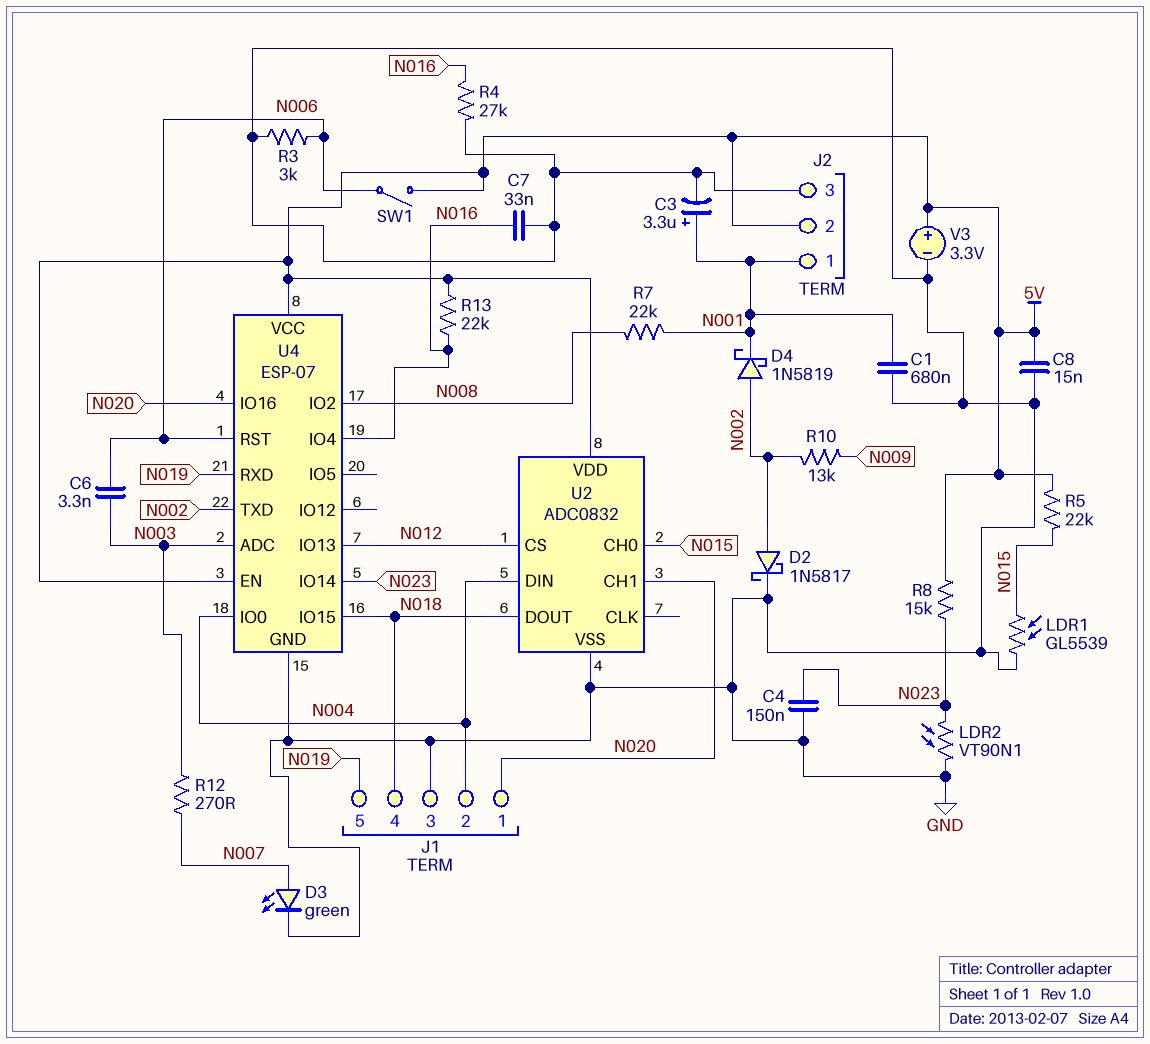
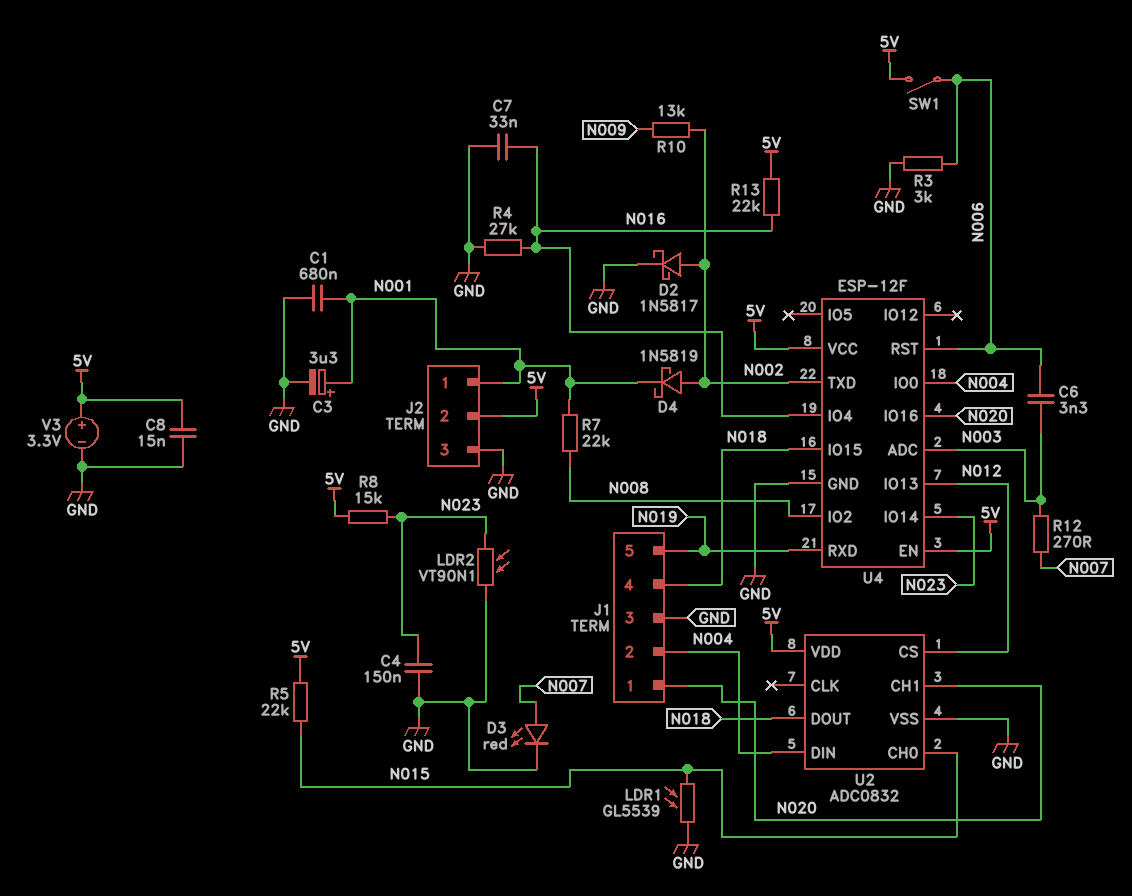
D3: LED green (A N007, K GND) -> LED red (A N007, K GND)
U4: ESP-07 -> ESP-12F

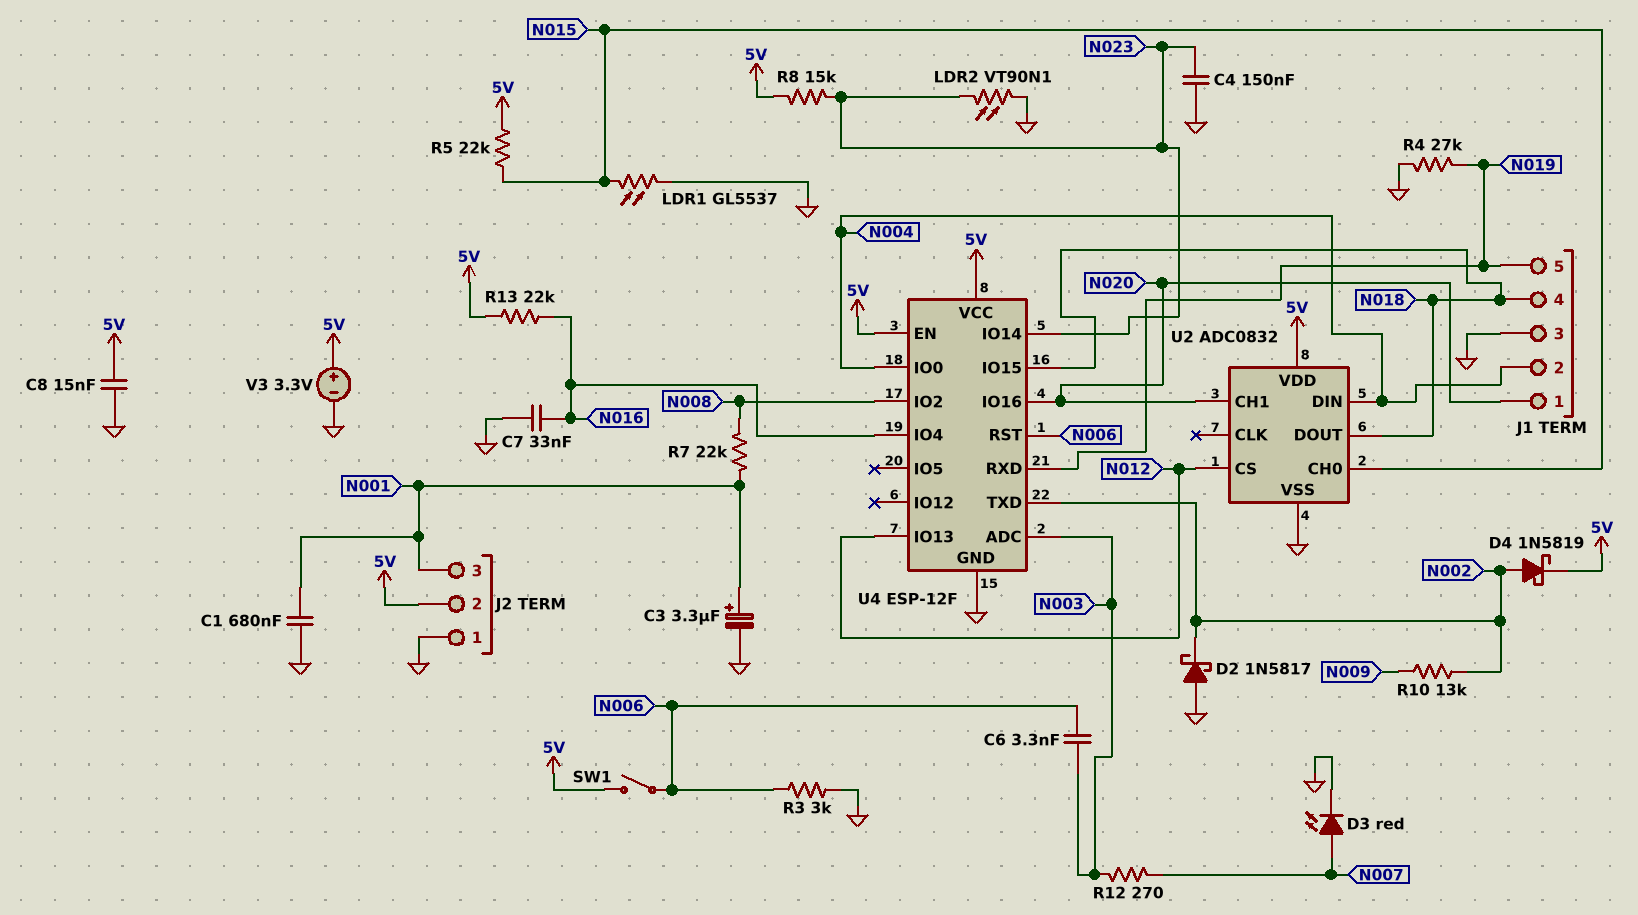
D2: schottky 1N5817 (A N002, K GND) -> schottky 1N5817 (A GND, K N002)
D4: schottky 1N5819 (A N002, K N001) -> schottky 1N5819 (A N002, K 5V)
J2 pin 1: N001 -> GND
J2 pin 3: GND -> N001
LDR1: GL5539 (GND, N015) -> GL5537 (GND, N015)
R4: 27k (GND, N016) -> 27k (GND, N019)

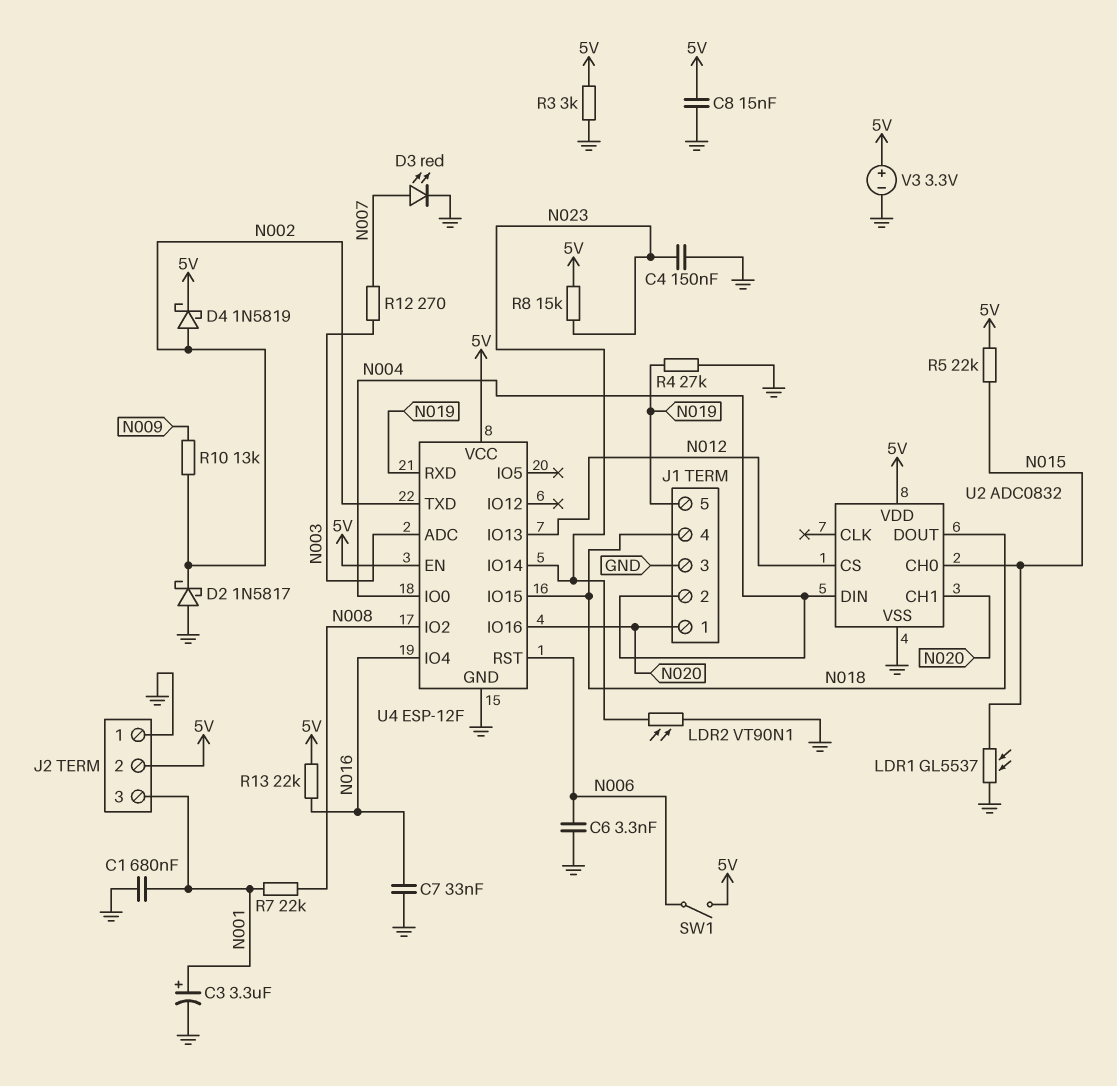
C6: 3.3nF (N003, N006) -> 3.3nF (GND, N006)
R3: 3k (GND, N006) -> 3k (5V, GND)

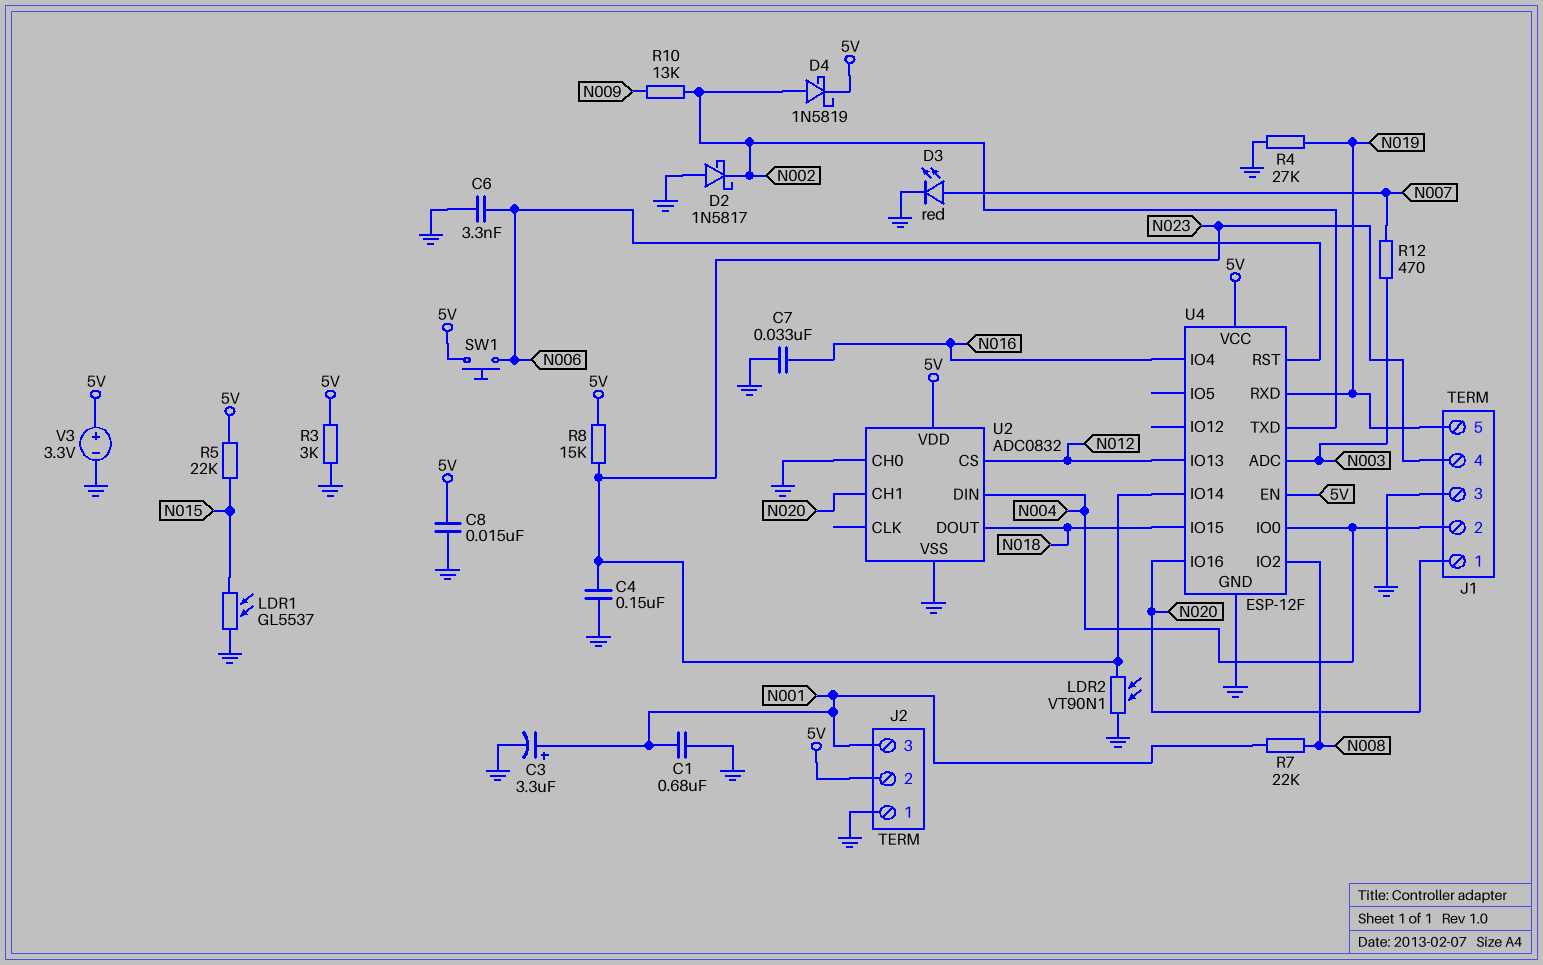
J1 pin 4: N018 -> N023
R12: 270 (N003, N007) -> 470 (N003, N007)
R13: 22k (5V, N016) -> none
SW1: switch (5V, N006) -> button (5V, N006)
U2 pin CH0: N015 -> GND

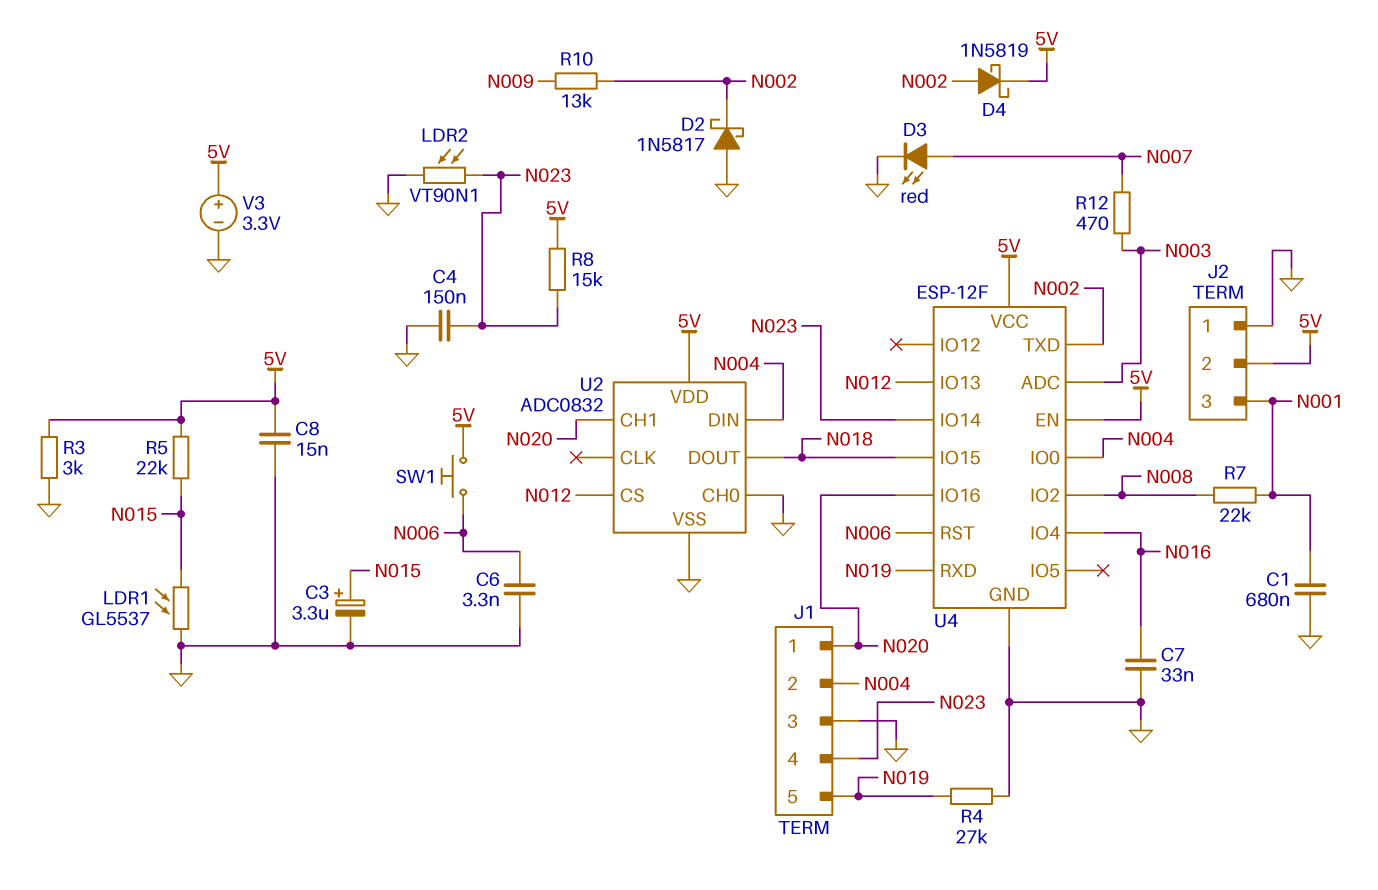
C3: 3.3uF (plus N001, minus GND) -> 3.3uF (plus N015, minus GND)

